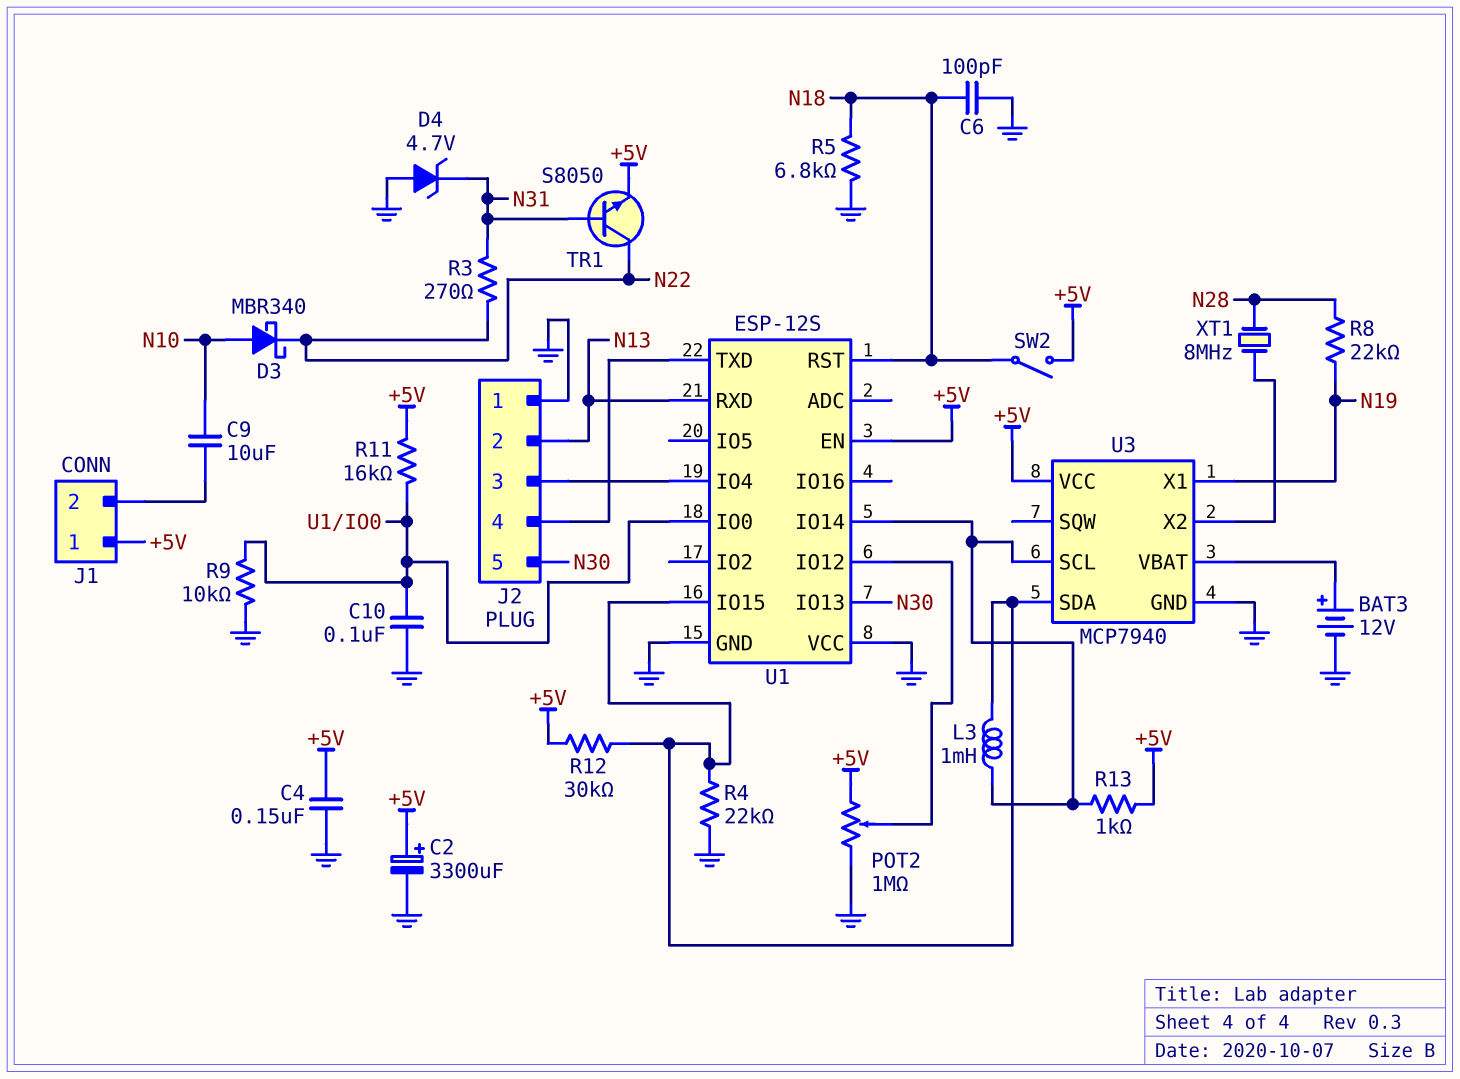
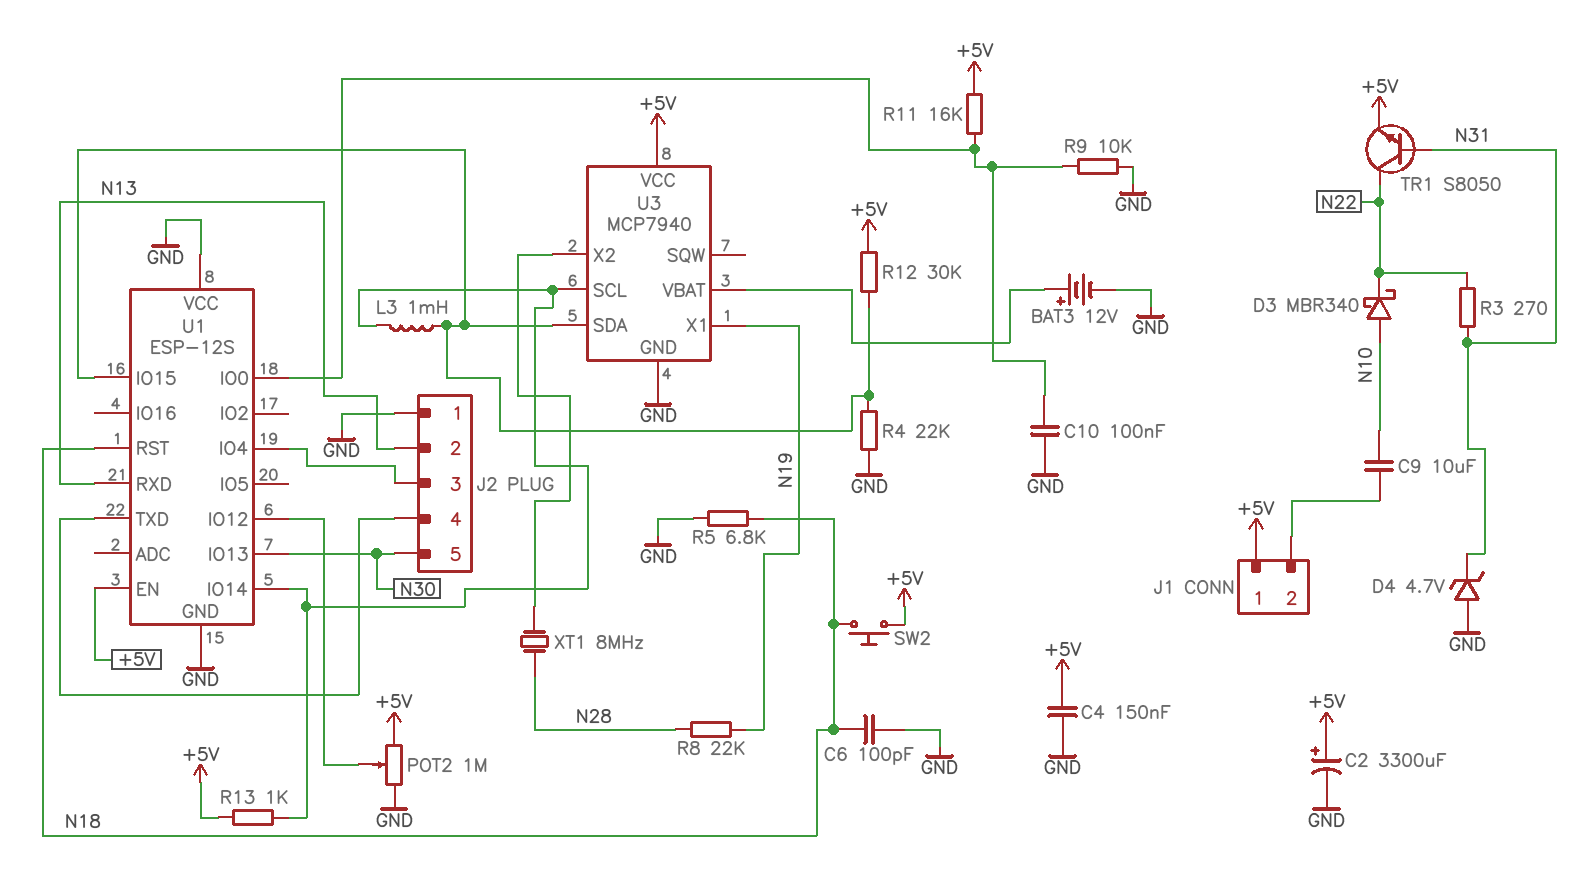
SW2: switch (+5V, N18) -> button (+5V, N18)

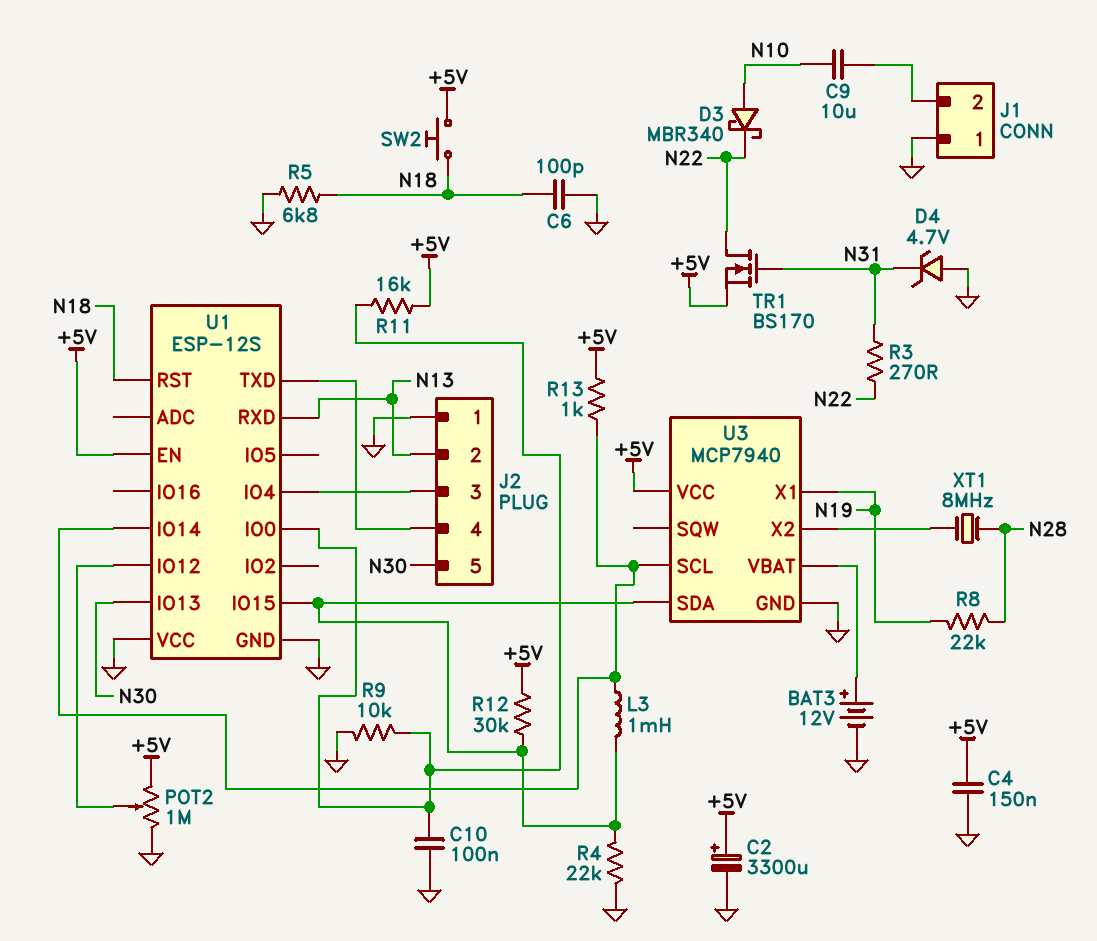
J1 pin 1: +5V -> GND
TR1: NPN S8050 (B N31, C N22, E +5V) -> NMOS BS170 (G N31, D N22, S +5V)

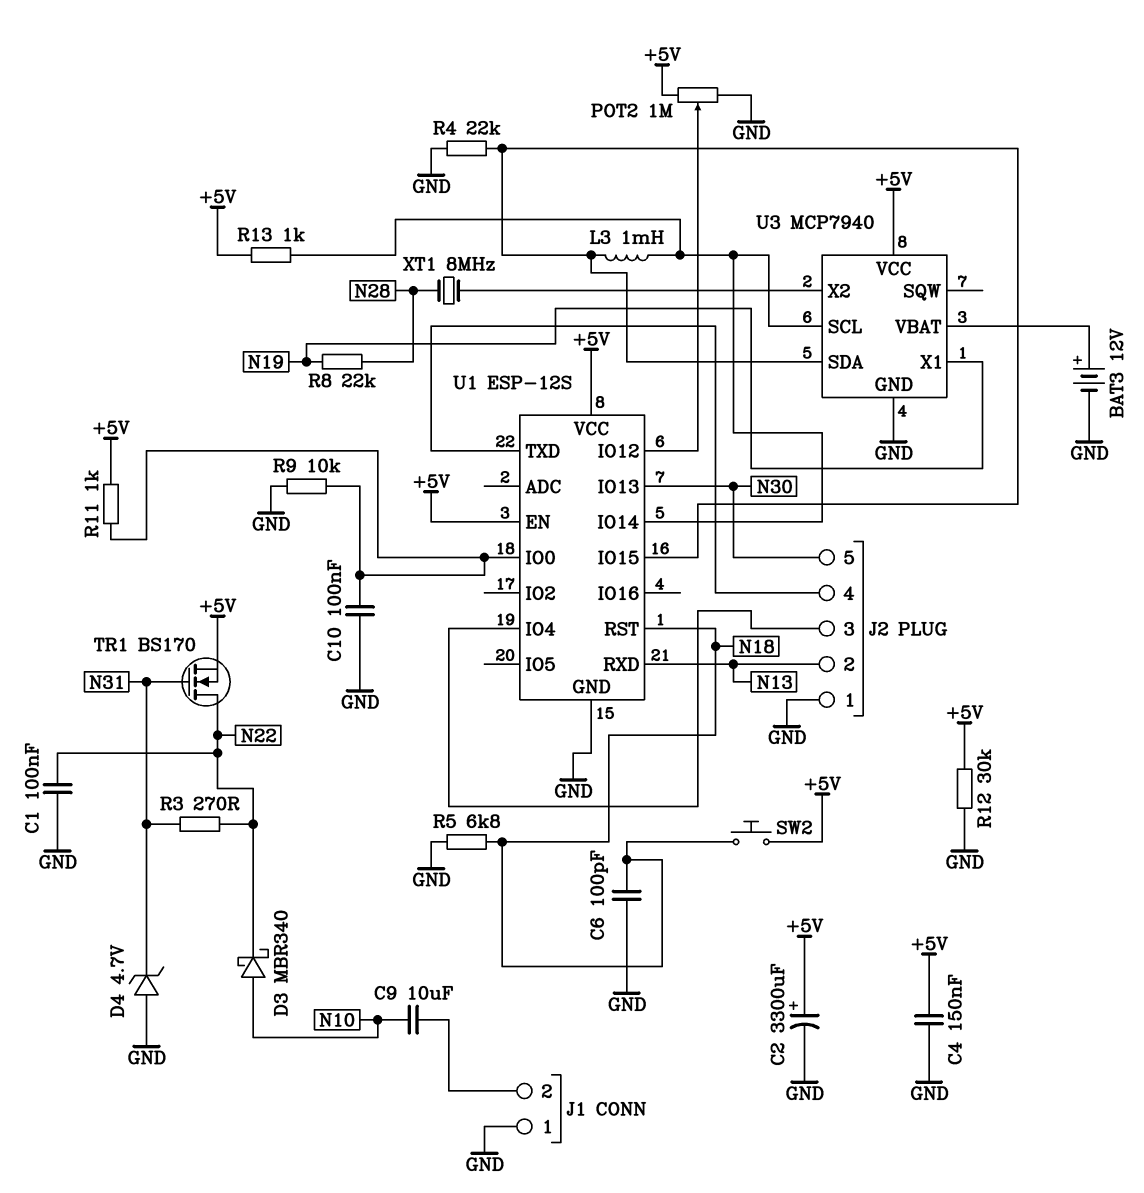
C1: none -> 100nF (GND, N22)
R11: 16k (+5V, U1/IO0) -> 1k (+5V, U1/IO0)
R12: 30k (+5V, U1/IO15) -> 30k (+5V, GND)
U1 pin VCC: GND -> +5V

